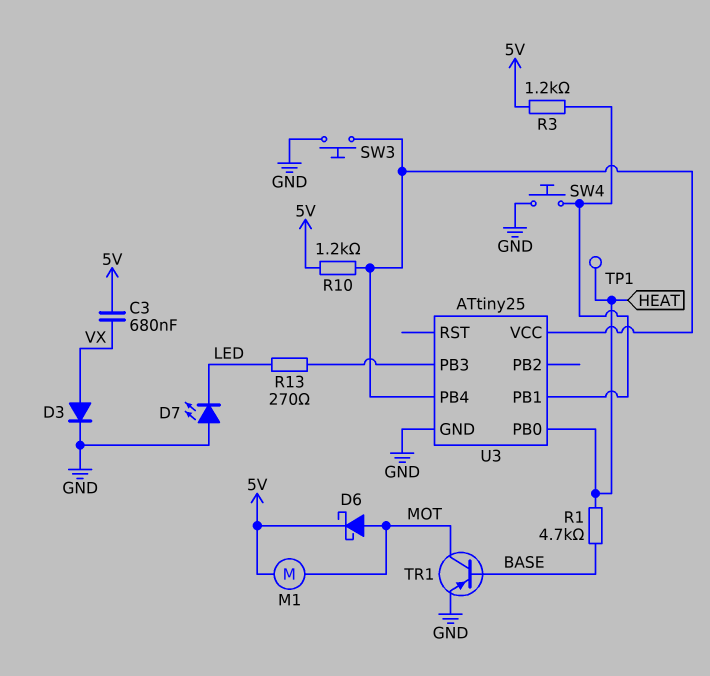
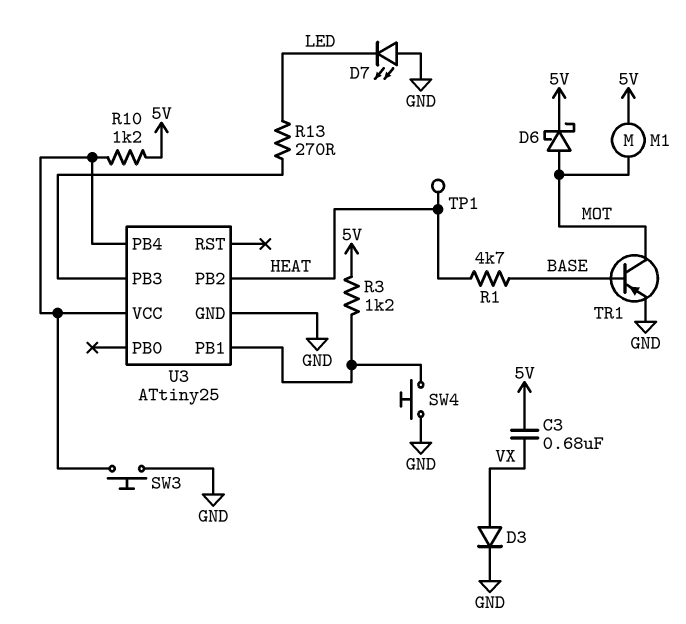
U3 pin PB0: HEAT -> none
U3 pin PB2: none -> HEAT

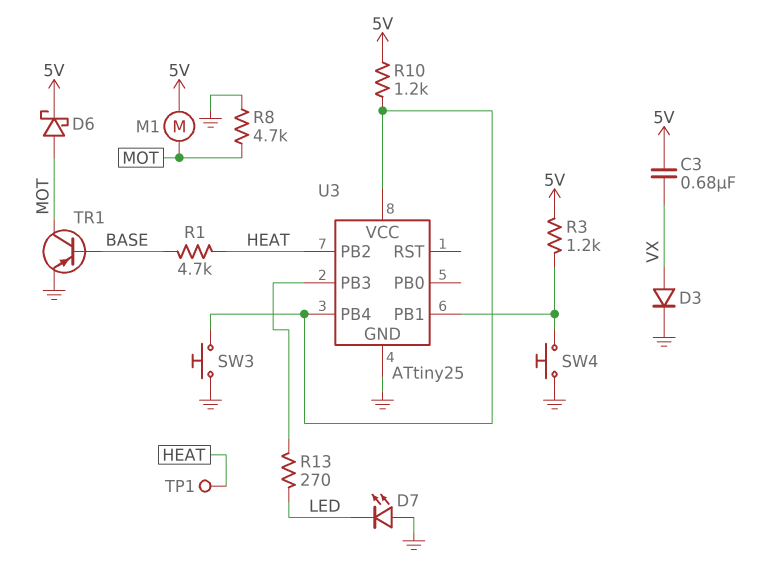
R8: none -> 4.7k (GND, MOT)

